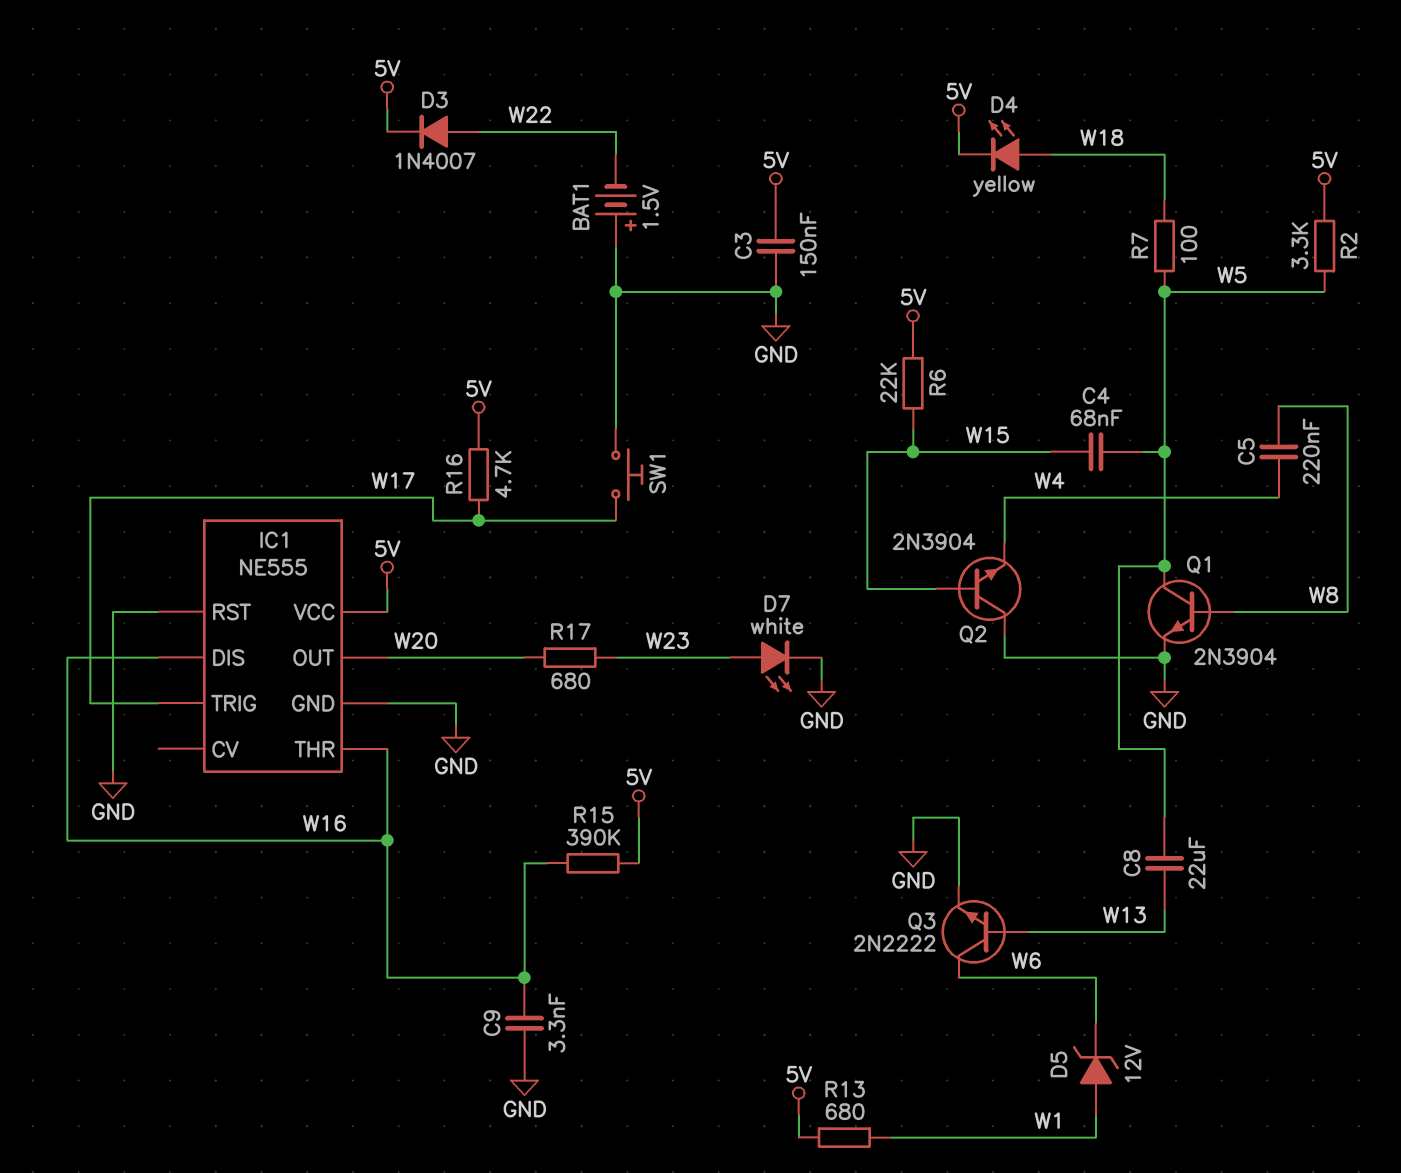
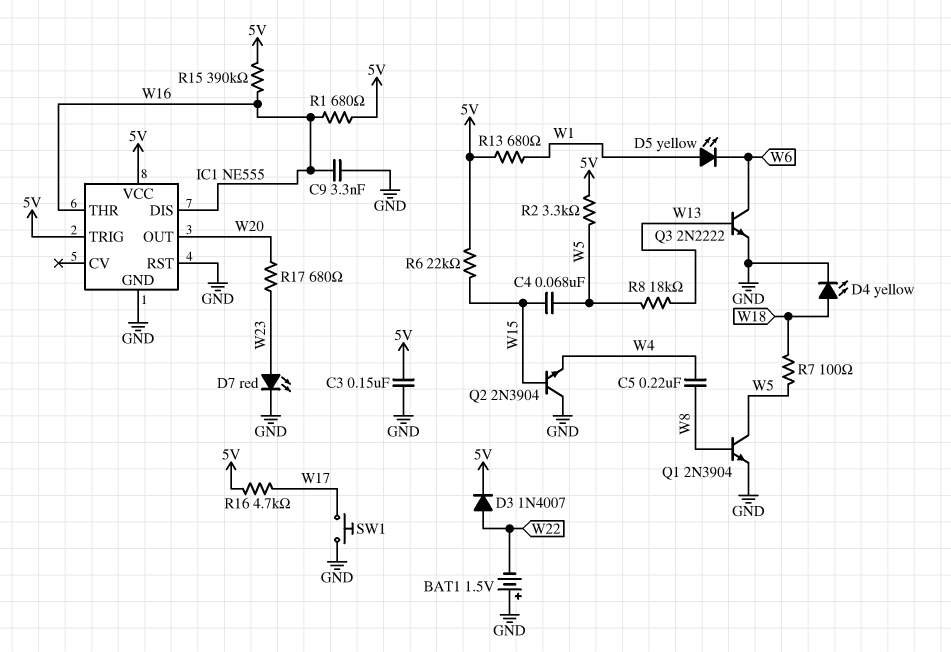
C8: 22uF (W5, W13) -> none
D4: LED yellow (A W18, K 5V) -> LED yellow (A W18, K GND)
D5: zener 12V (A W1, K W6) -> LED yellow (A W1, K W6)
D7: LED white (A W23, K GND) -> LED red (A W23, K GND)
IC1 pin TRIG: W17 -> 5V
R1: none -> 680 (5V, W16)
R8: none -> 18k (W5, W13)

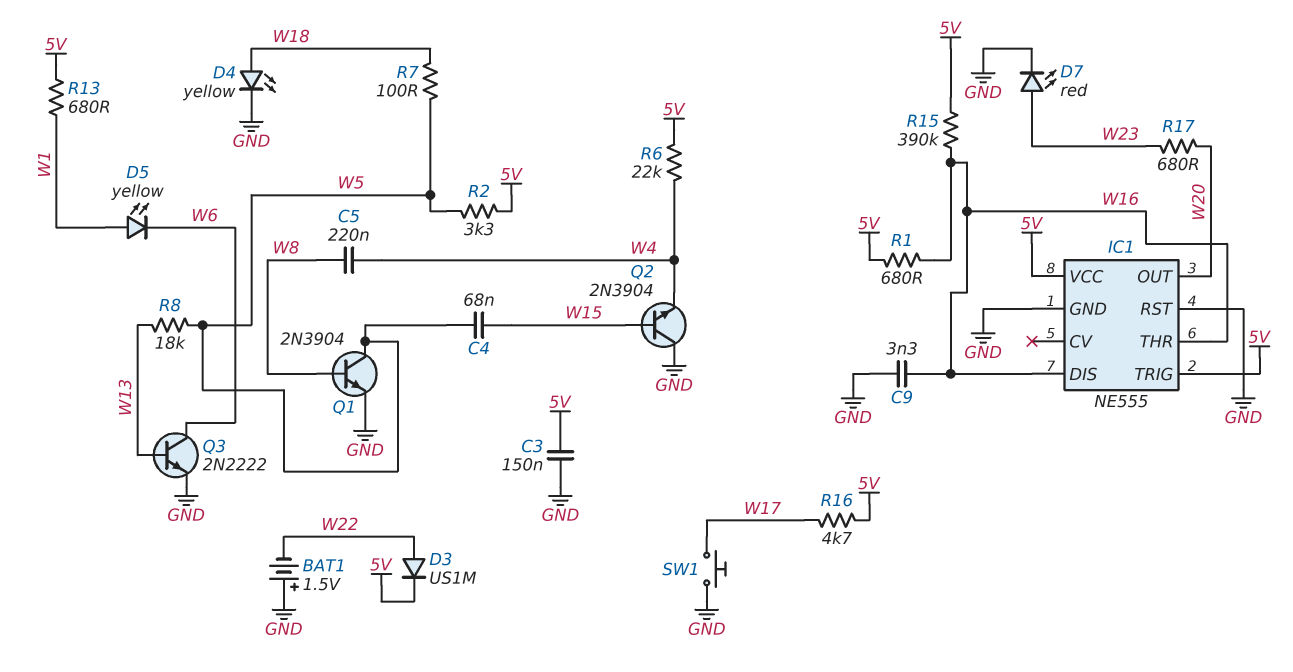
D3: diode 1N4007 (A W22, K 5V) -> diode US1M (A W22, K 5V)
R6: 22k (5V, W15) -> 22k (5V, W4)

